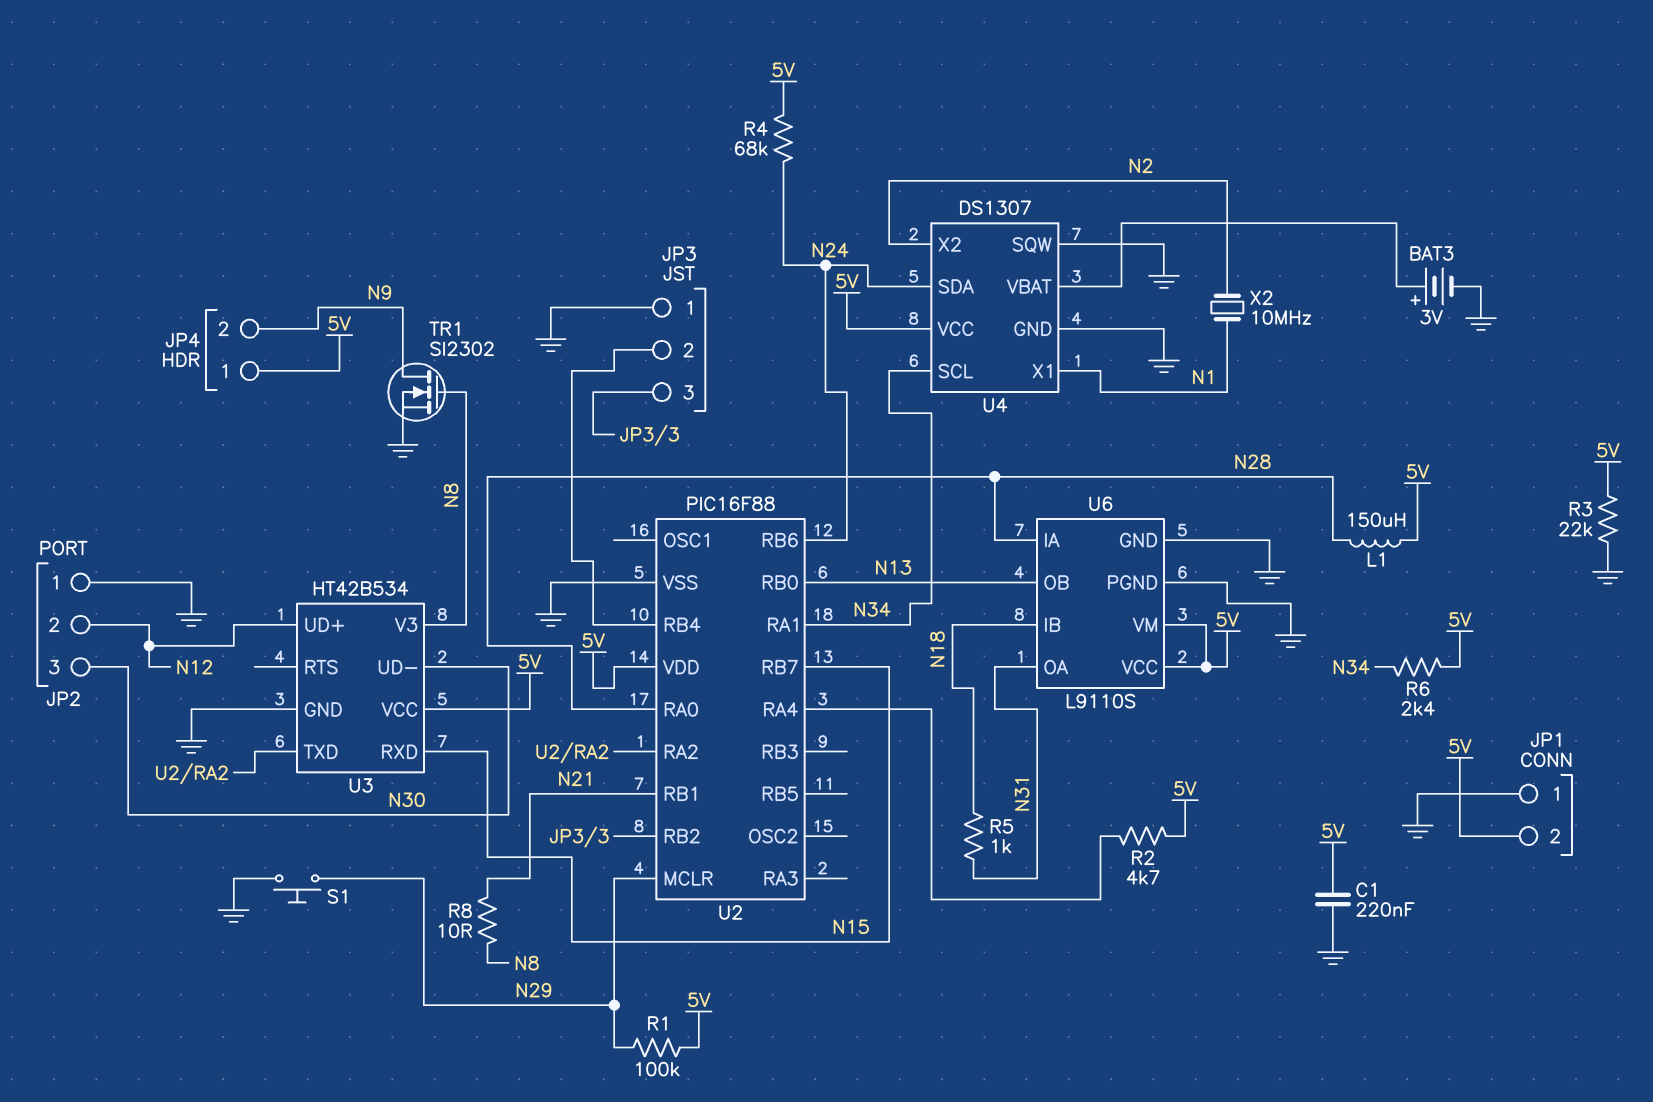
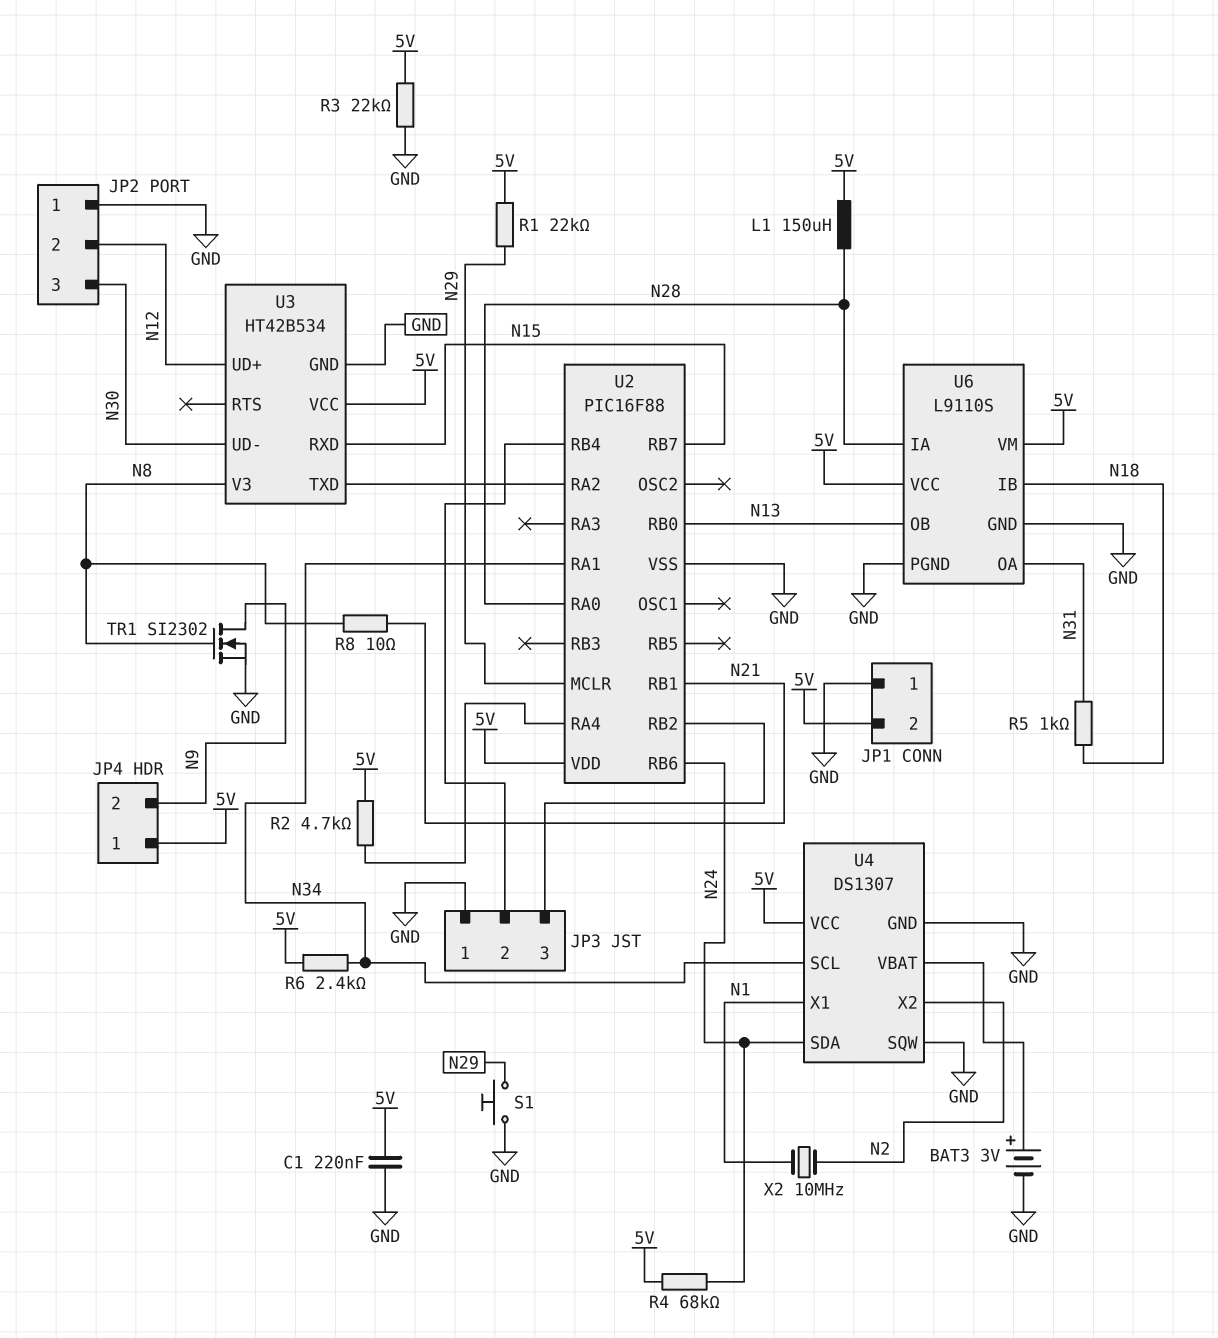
R1: 100k (5V, N29) -> 22k (5V, N29)

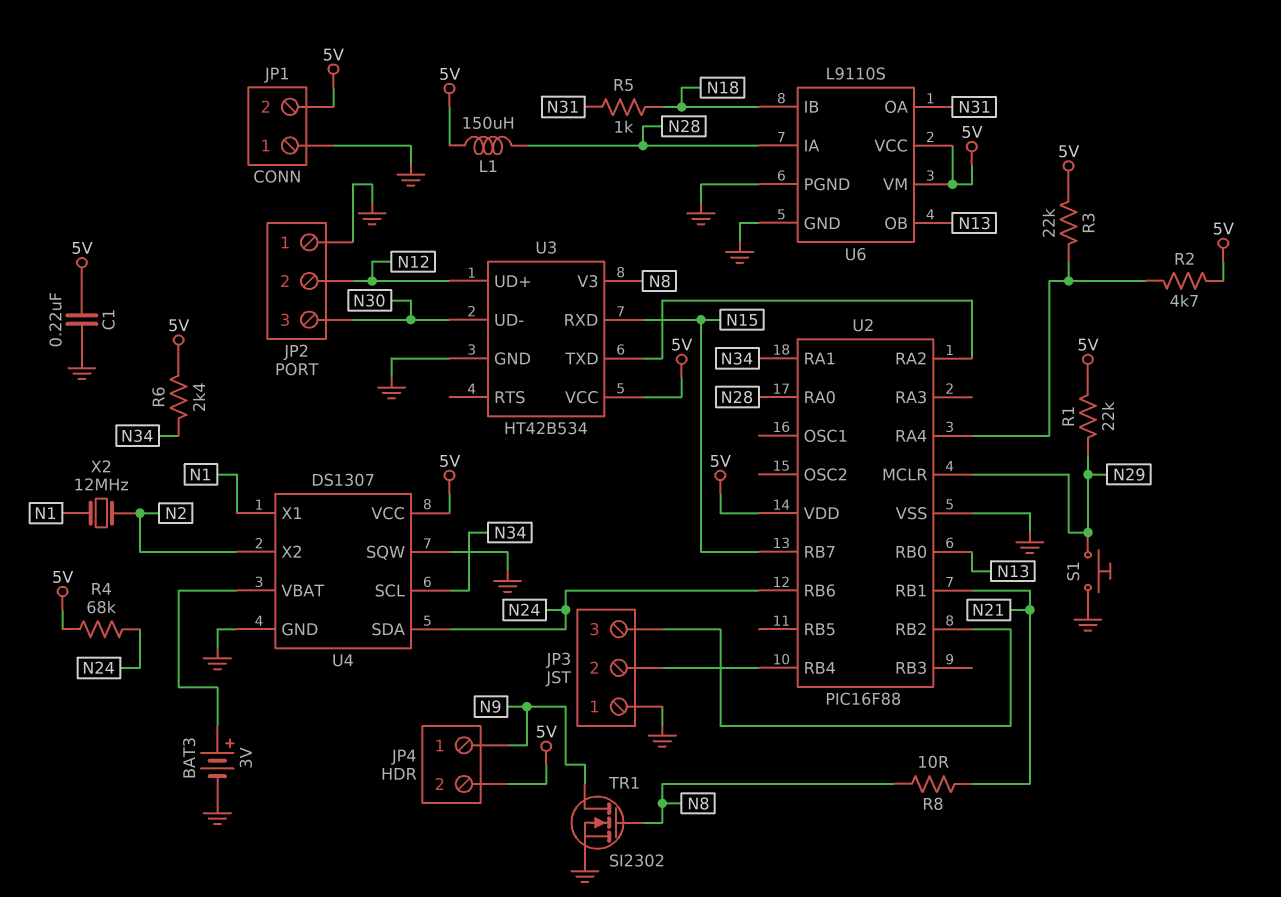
JP4 pin 1: 5V -> N9
JP4 pin 2: N9 -> 5V
R3: 22k (5V, GND) -> 22k (5V, U2/RA4)
X2: 10MHz (N1, N2) -> 12MHz (N1, N2)

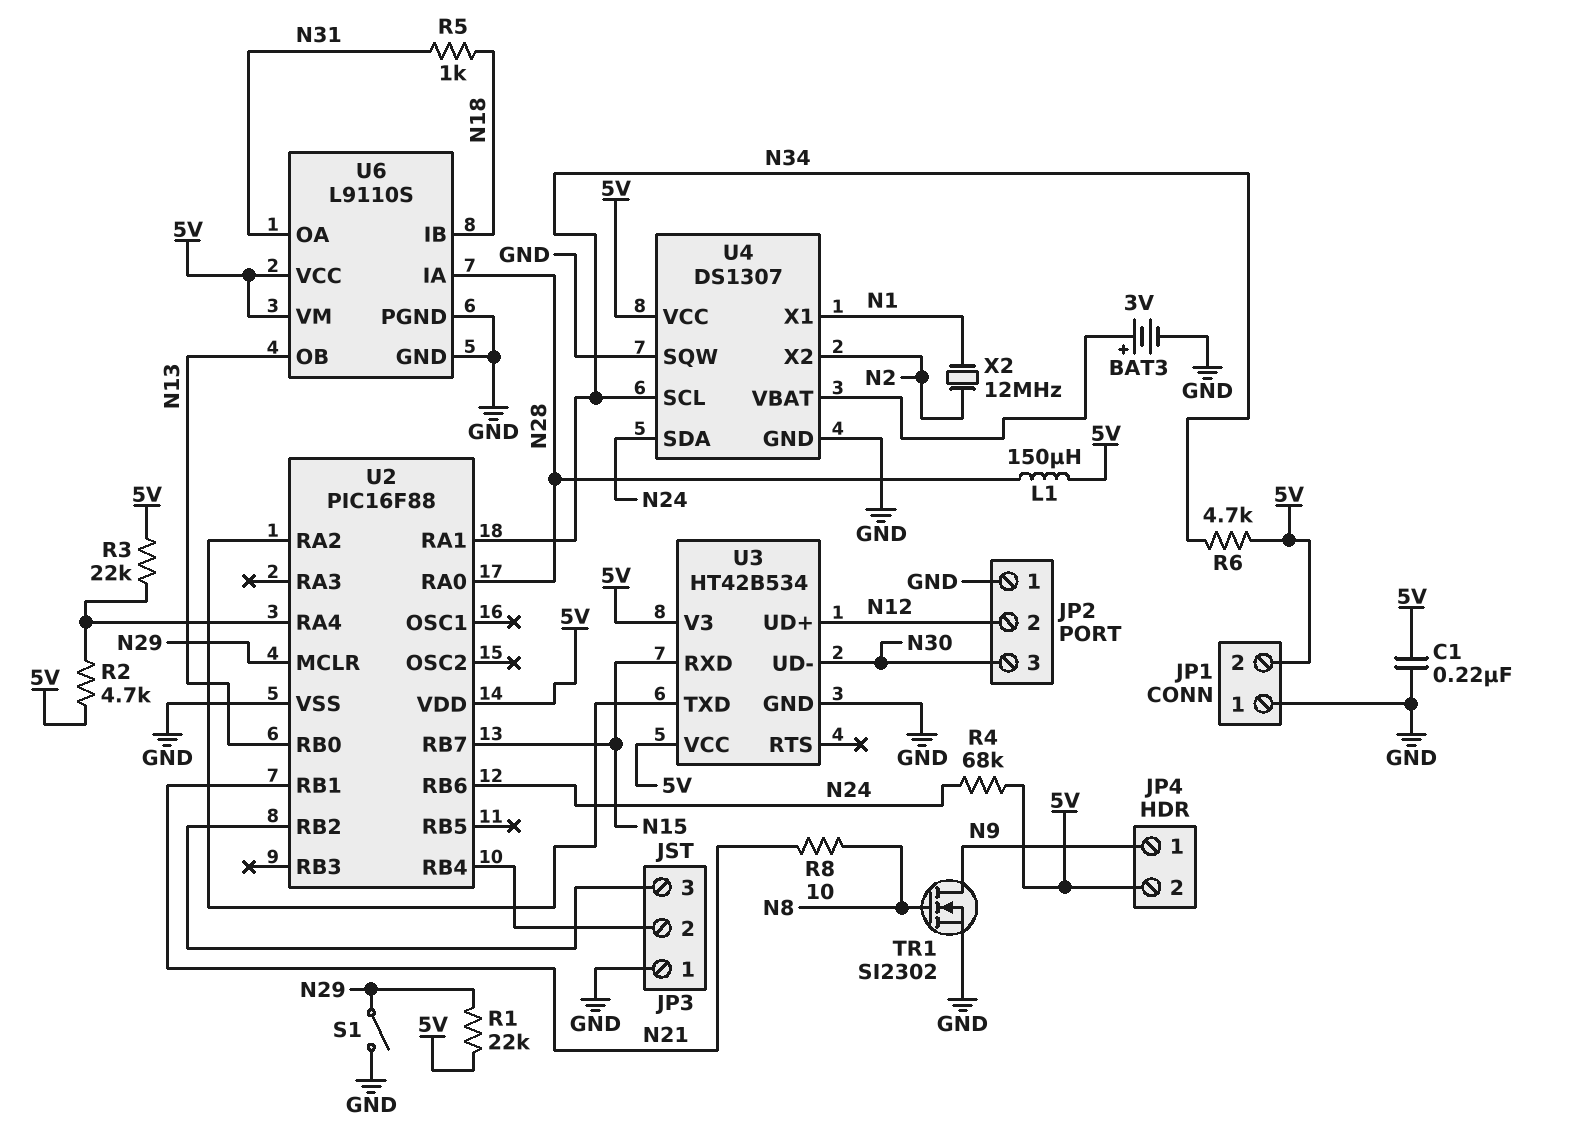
R6: 2.4k (5V, N34) -> 4.7k (5V, N34)
S1: button (GND, N29) -> switch (GND, N29)
U3 pin V3: N8 -> 5V

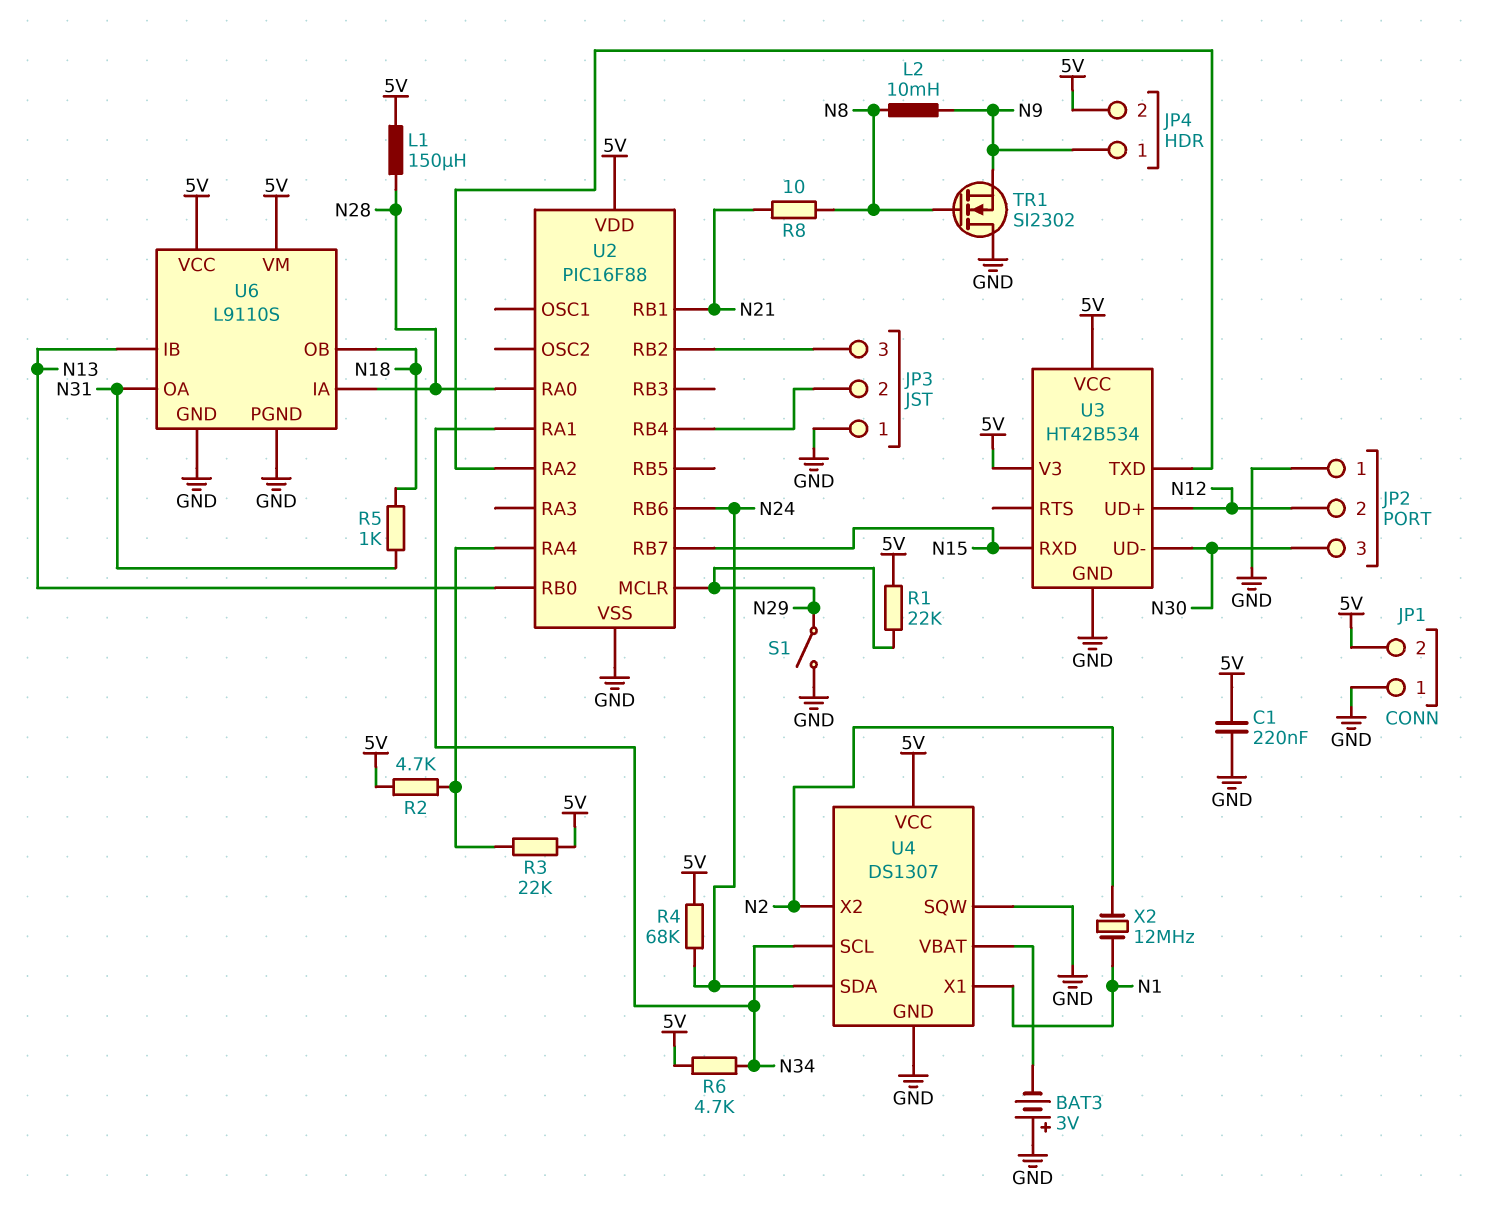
BAT3: 3V (plus U4/VBAT, minus GND) -> 3V (plus GND, minus U4/VBAT)
L2: none -> 10mH (N8, N9)
TR1: NMOS SI2302 (G N8, D N9, S GND) -> NMOS SI2302 (G N8, D GND, S N9)
U6 pin IB: N18 -> N13
U6 pin OB: N13 -> N18

